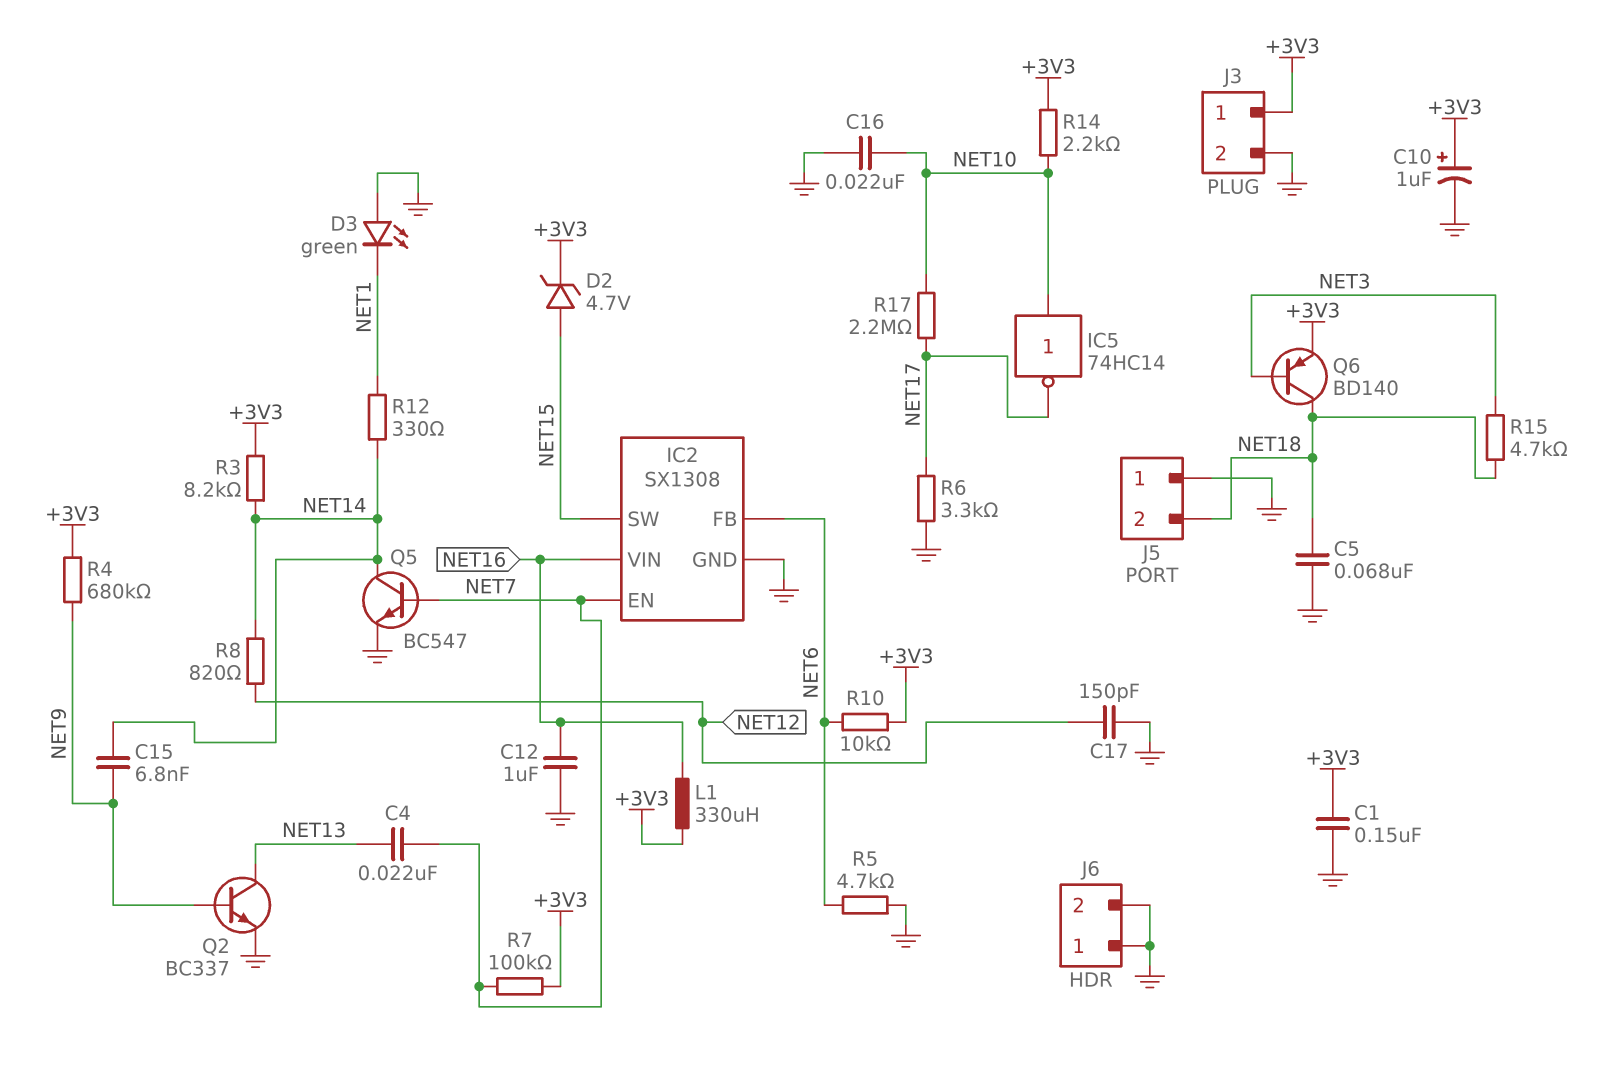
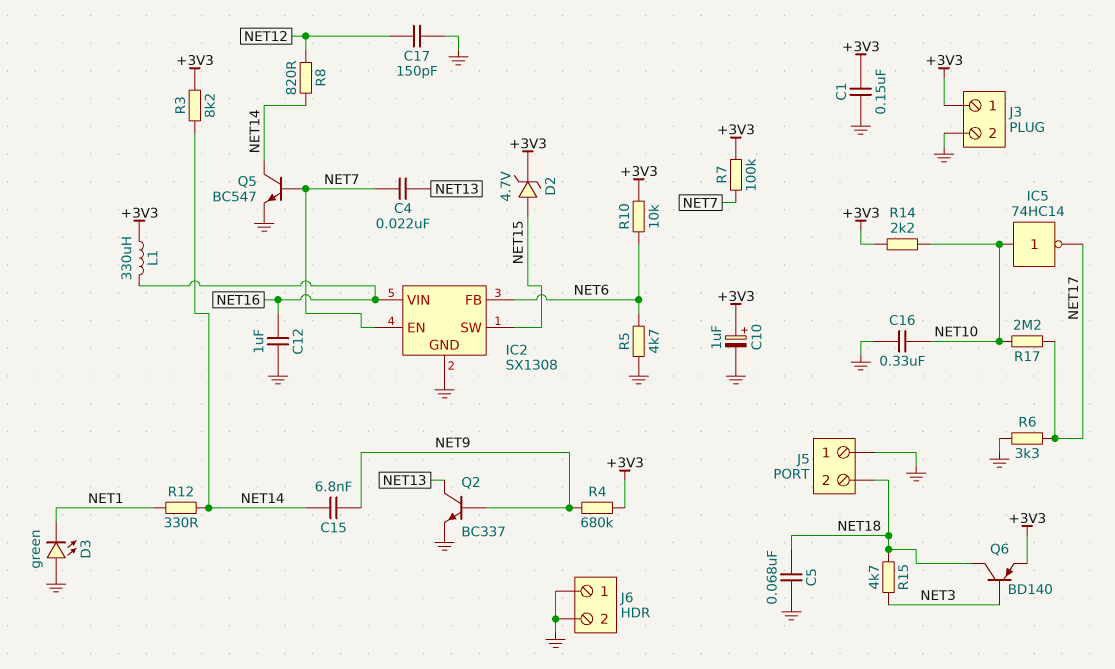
C16: 22nF (GND, NET10) -> 330nF (GND, NET10)

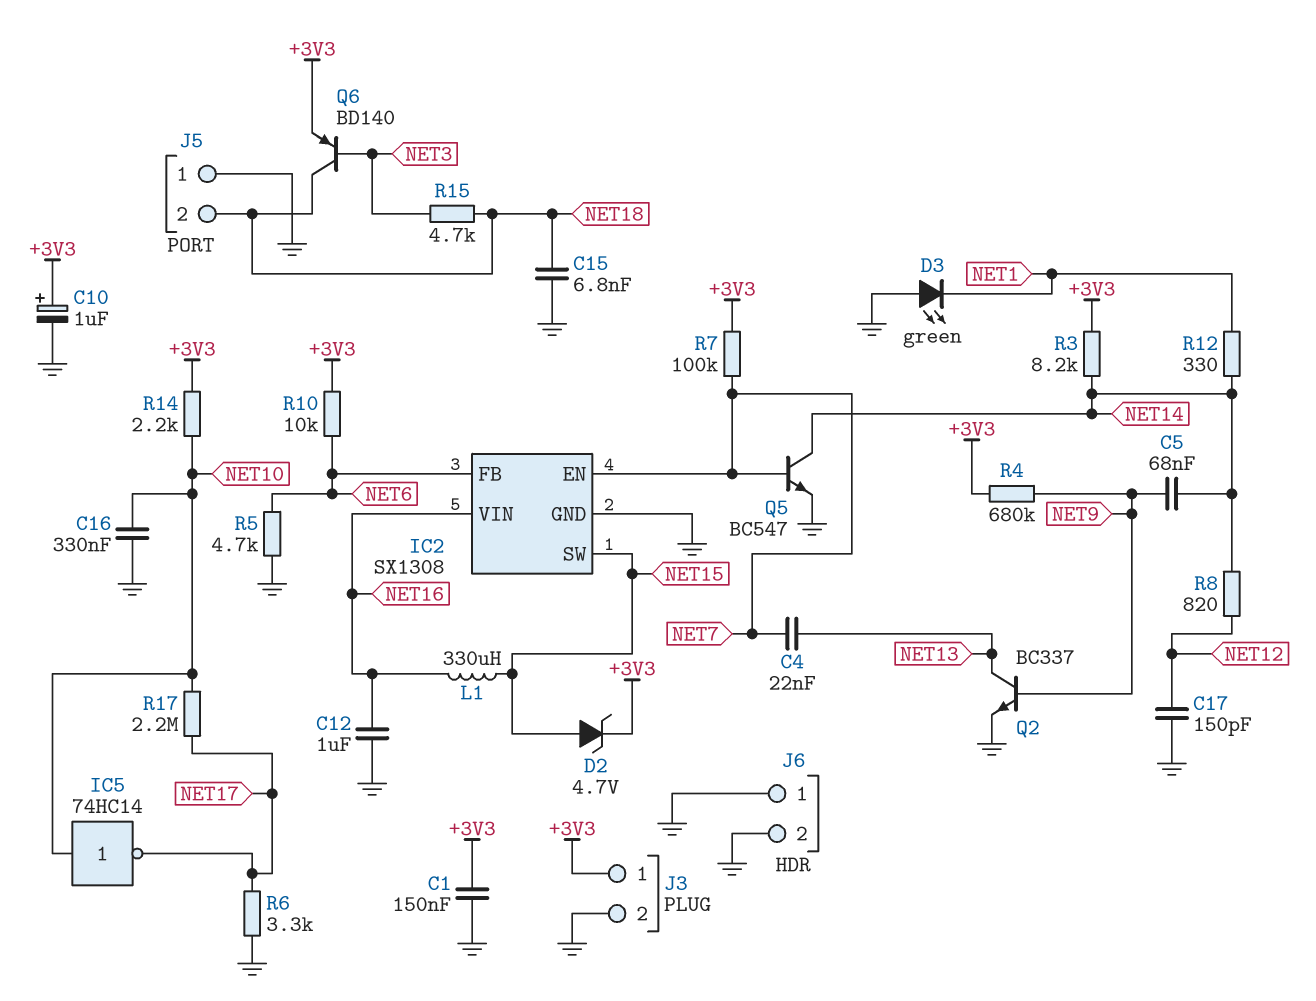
C5: 68nF (GND, NET18) -> 68nF (NET9, NET14)
C15: 6.8nF (NET9, NET14) -> 6.8nF (GND, NET18)
L1: 330uH (+3V3, NET16) -> 330uH (NET15, NET16)

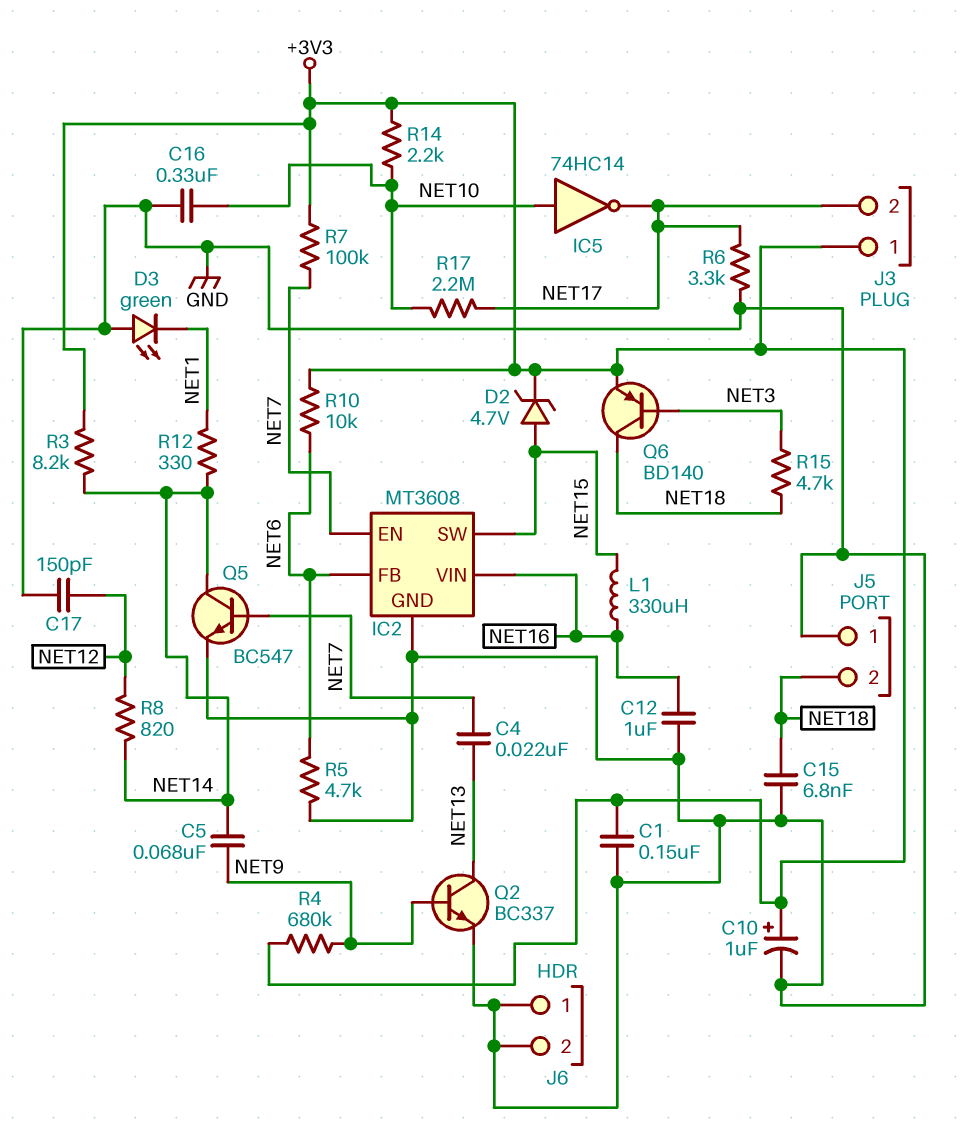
IC2: SX1308 -> MT3608
J3 pin 2: GND -> NET17

